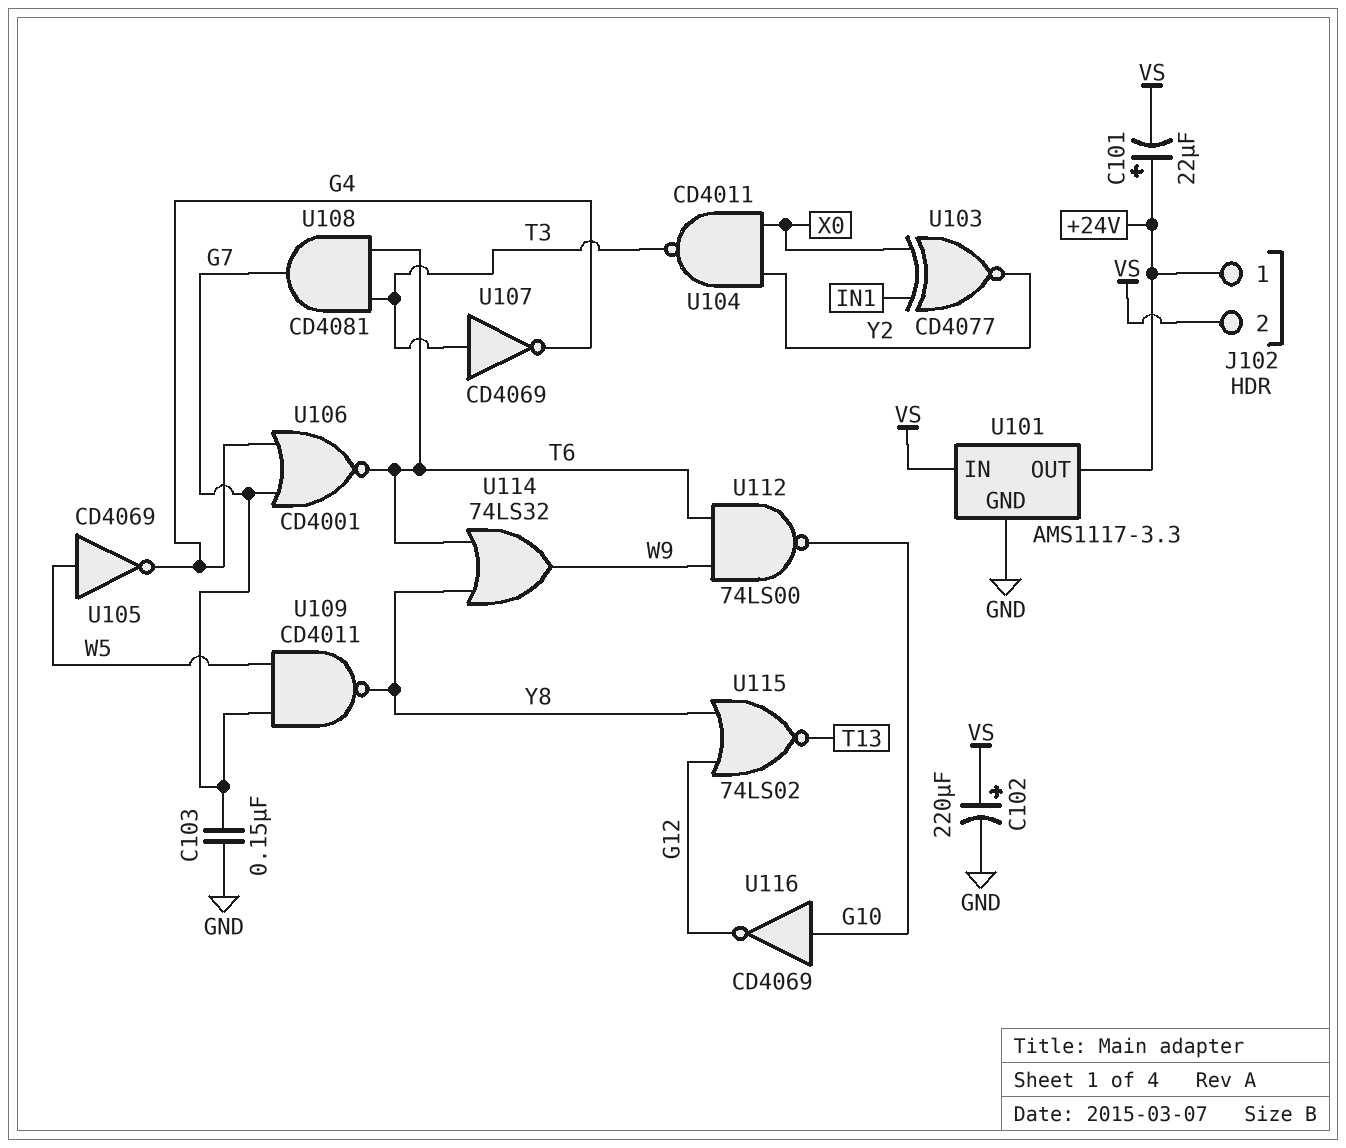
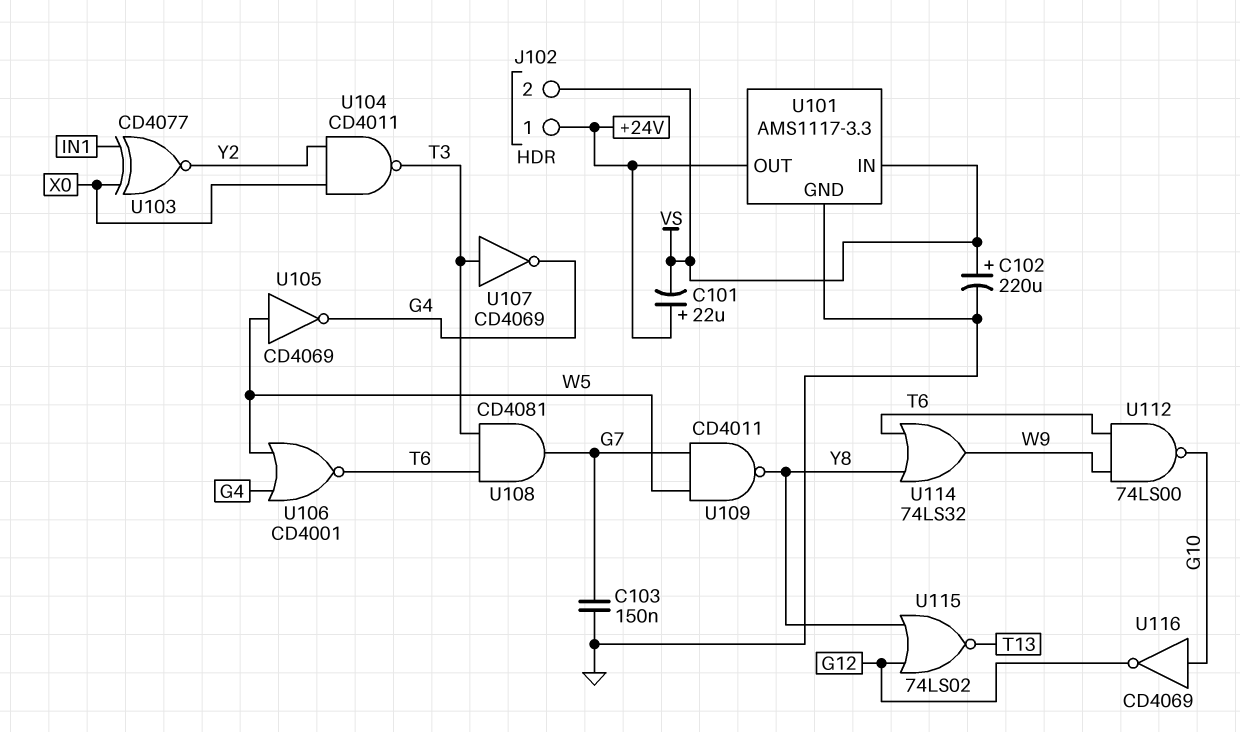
U106: NOR CD4001 (in G4, in G7, out T6) -> NOR CD4001 (in G4, in W5, out T6)

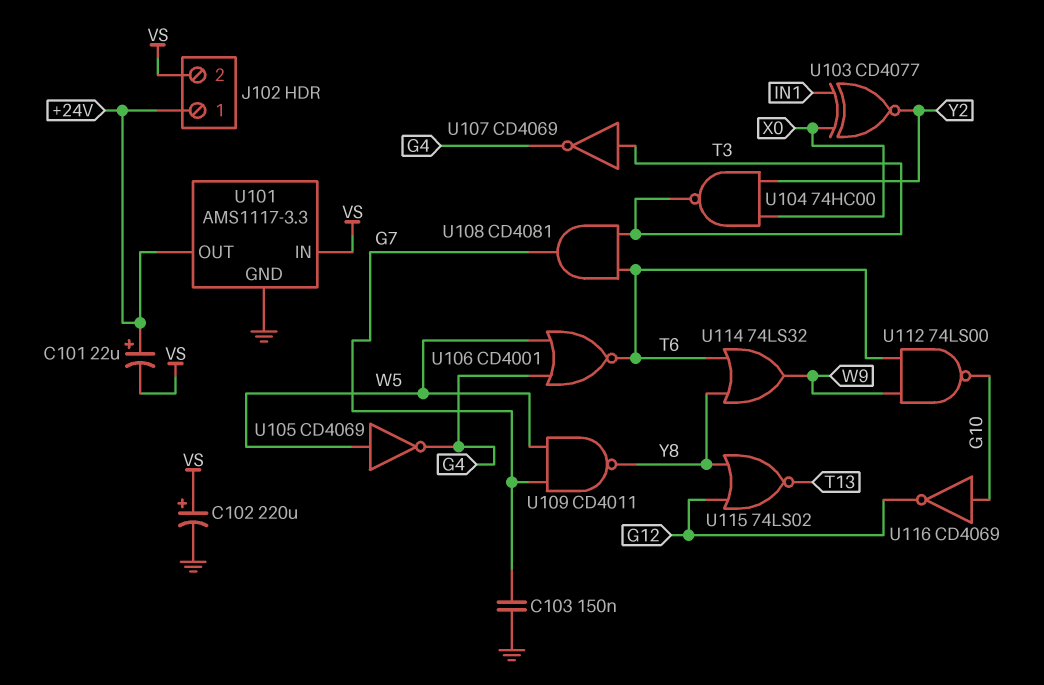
U104: NAND CD4011 (in X0, in Y2, out T3) -> NAND 74HC00 (in X0, in Y2, out T3)

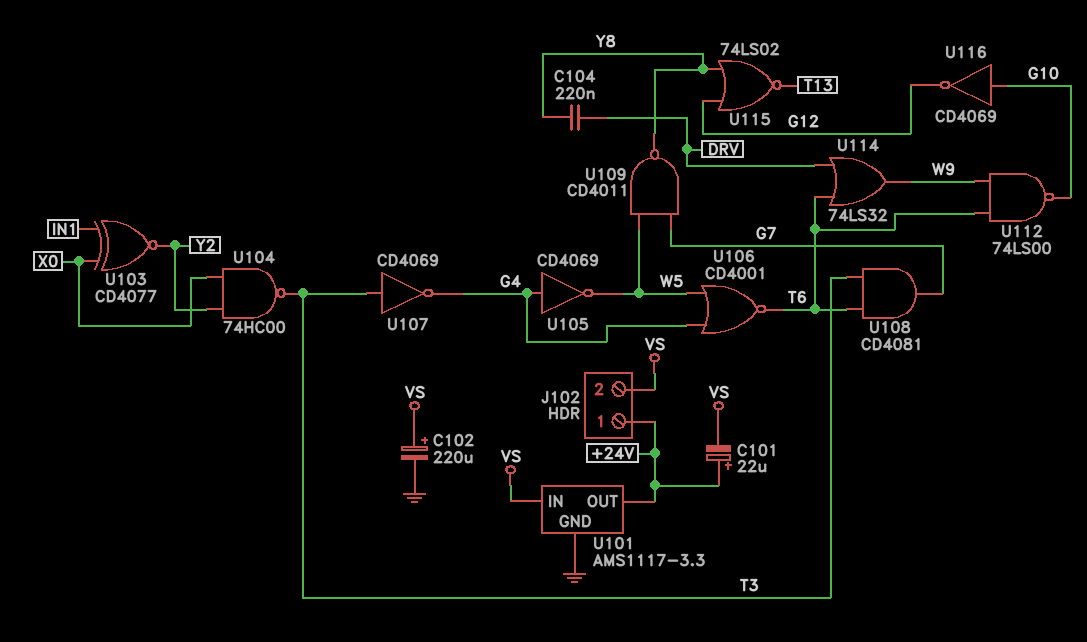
C103: 150nF (G7, GND) -> none
C104: none -> 220nF (DRV, Y8)
U105: NOT CD4069 (in W5, out G4) -> NOT CD4069 (in G4, out W5)
U114: OR 74LS32 (in T6, in Y8, out W9) -> OR 74LS32 (in DRV, in T6, out W9)

